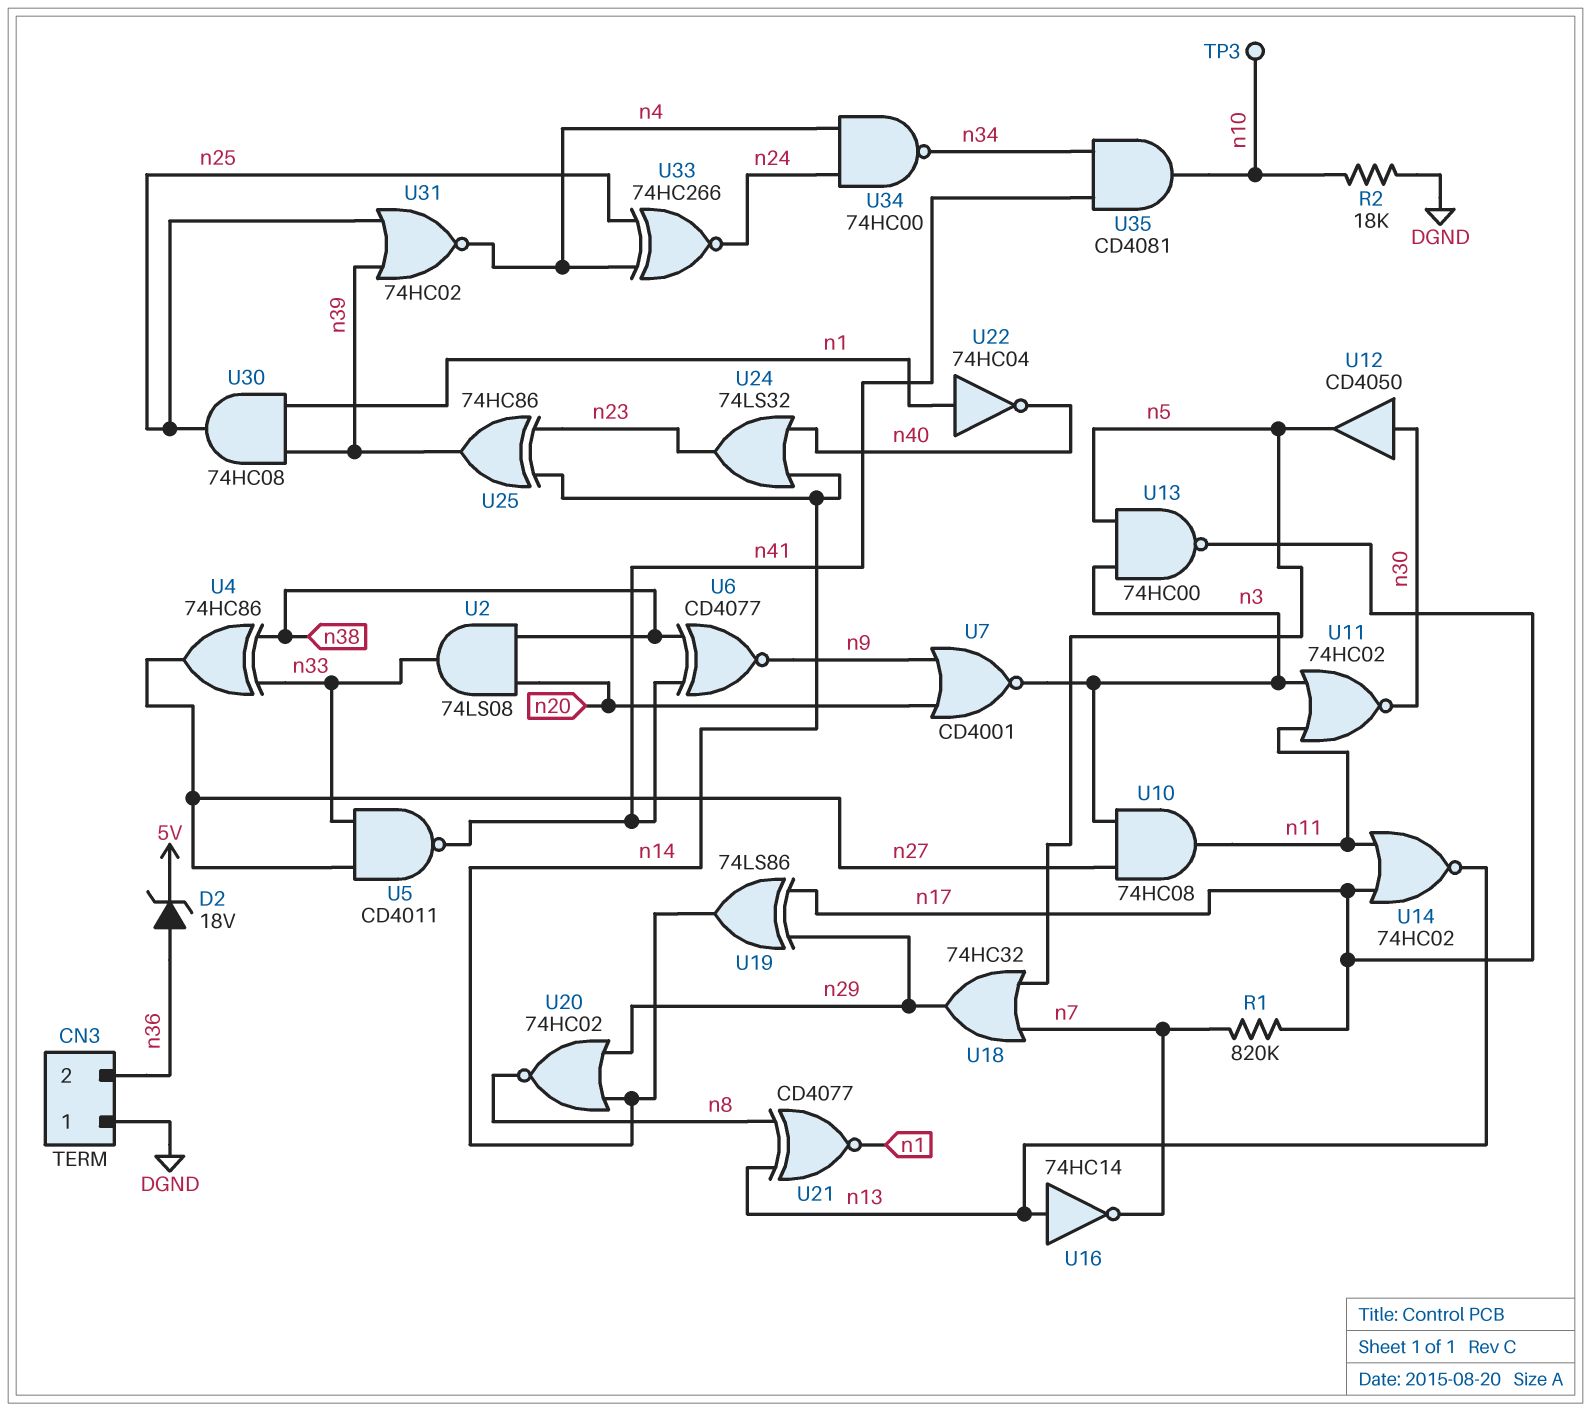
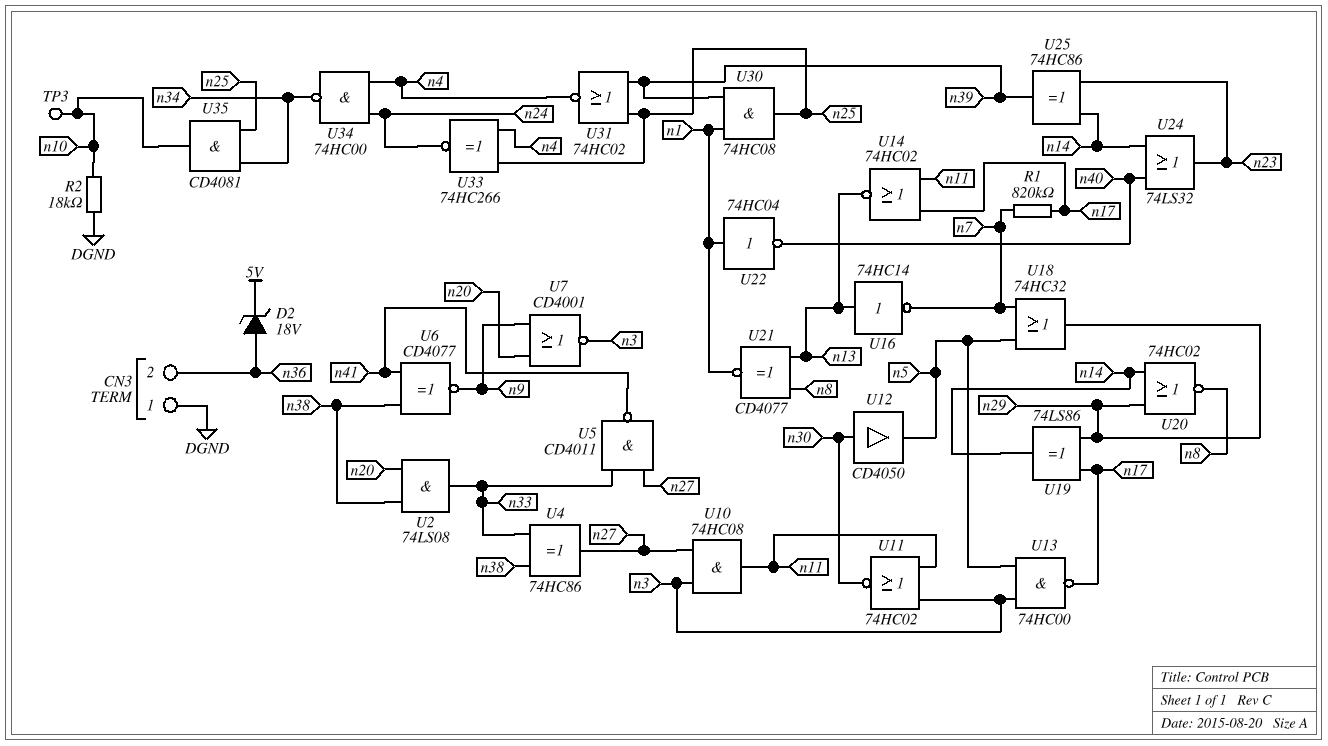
U35: AND CD4081 (in n34, in n41, out n10) -> AND CD4081 (in n25, in n34, out n10)

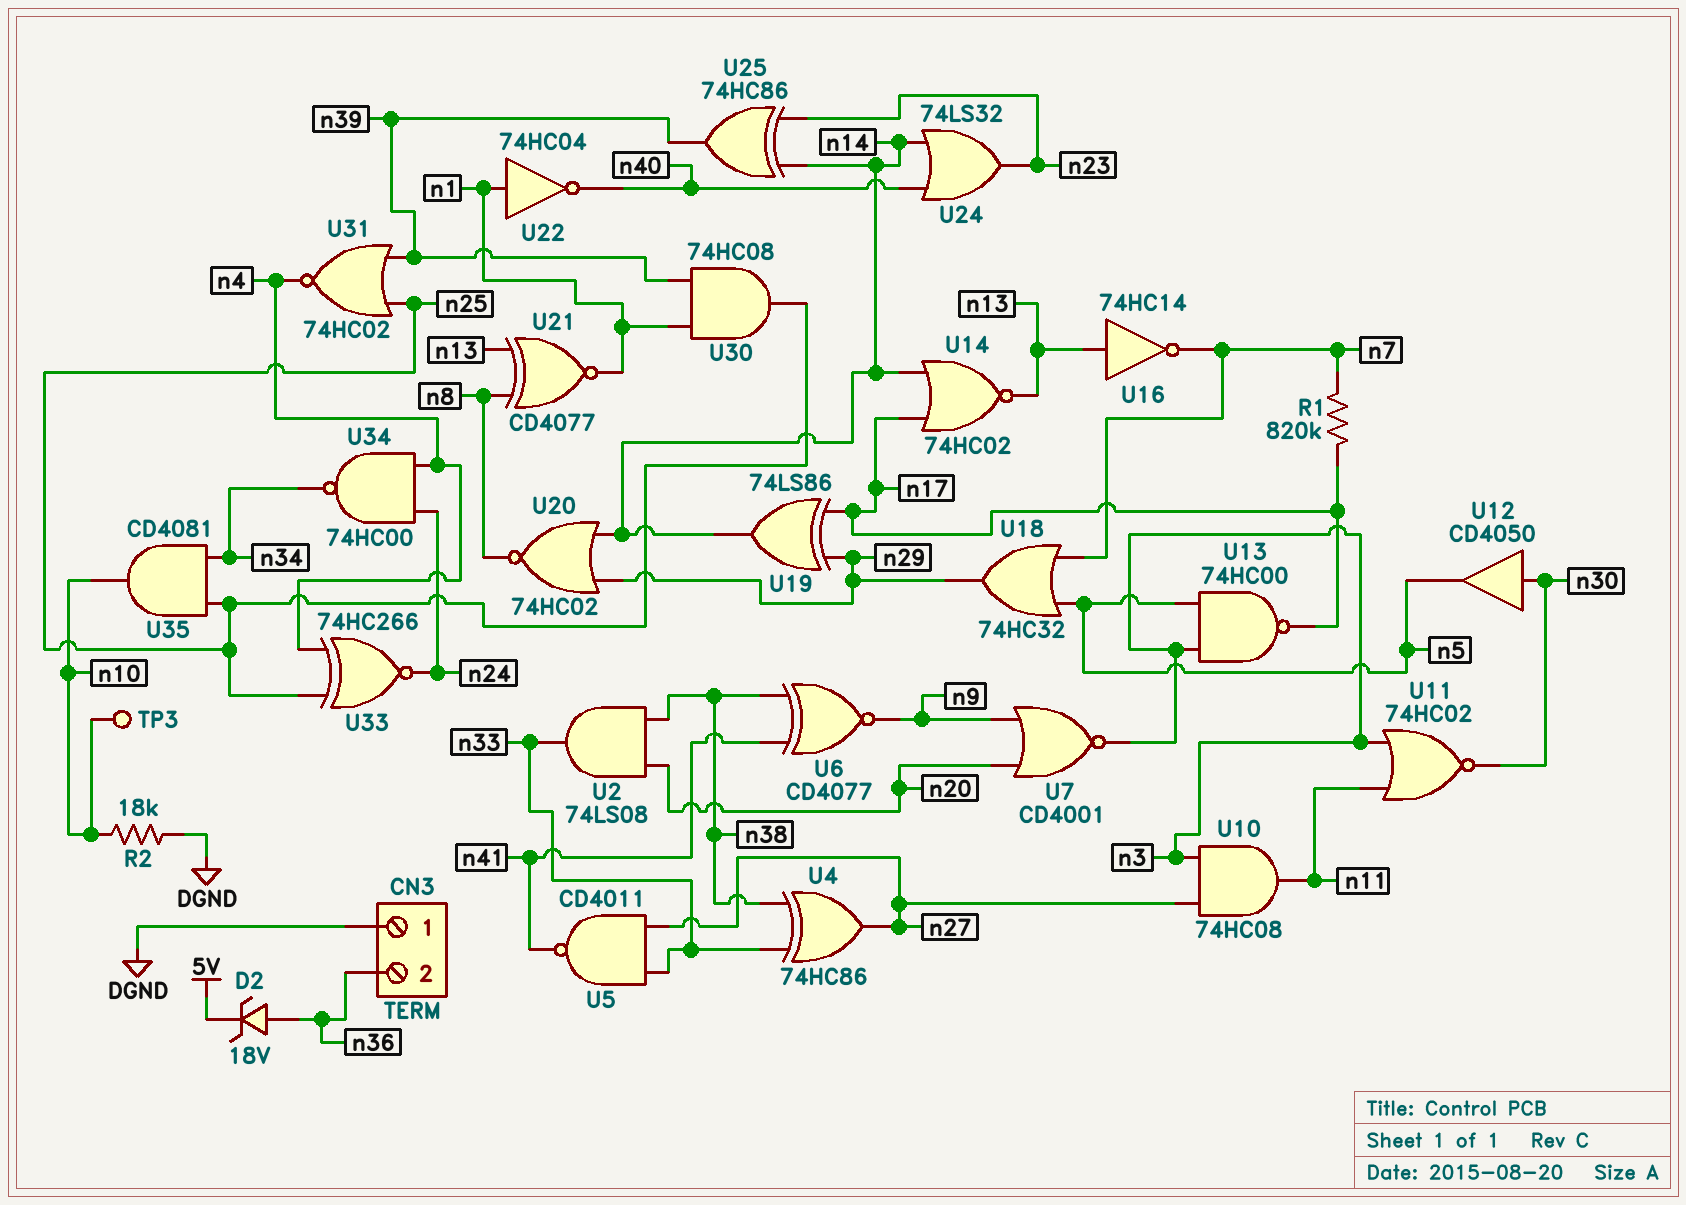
U14: NOR 74HC02 (in n11, in n17, out n13) -> NOR 74HC02 (in n14, in n17, out n13)

